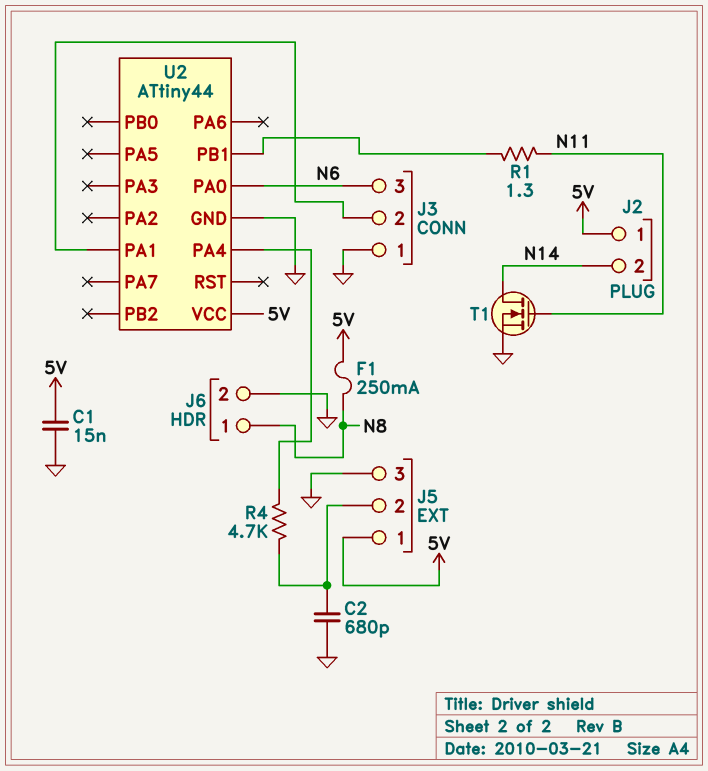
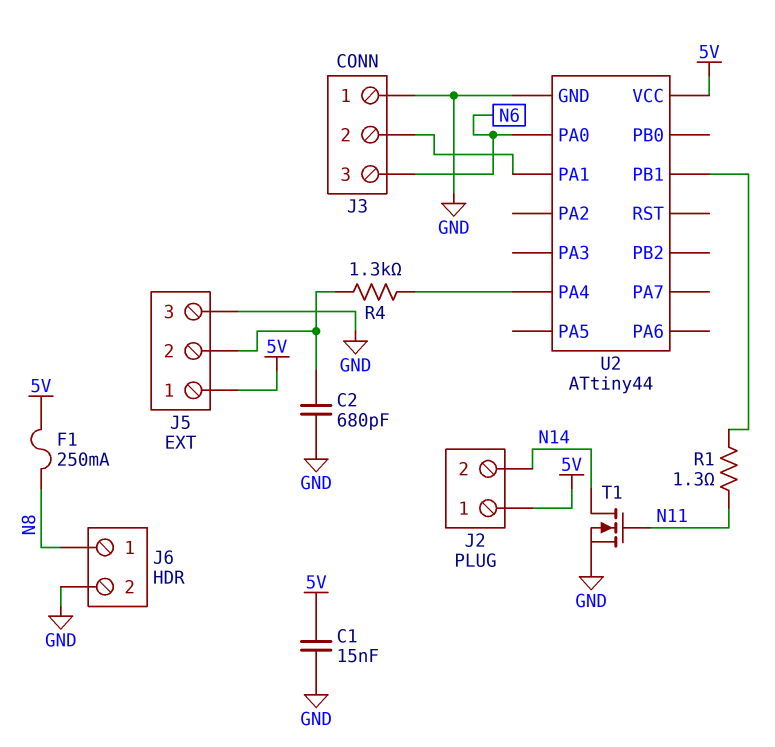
R4: 4.7k (J5/2, U2/PA4) -> 1.3k (J5/2, U2/PA4)

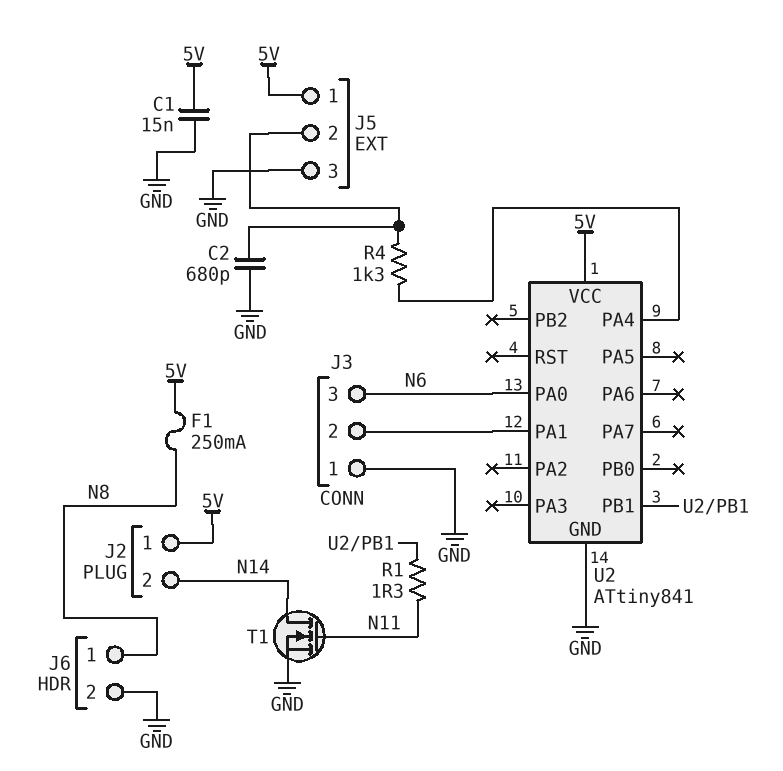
U2: ATtiny44 -> ATtiny841

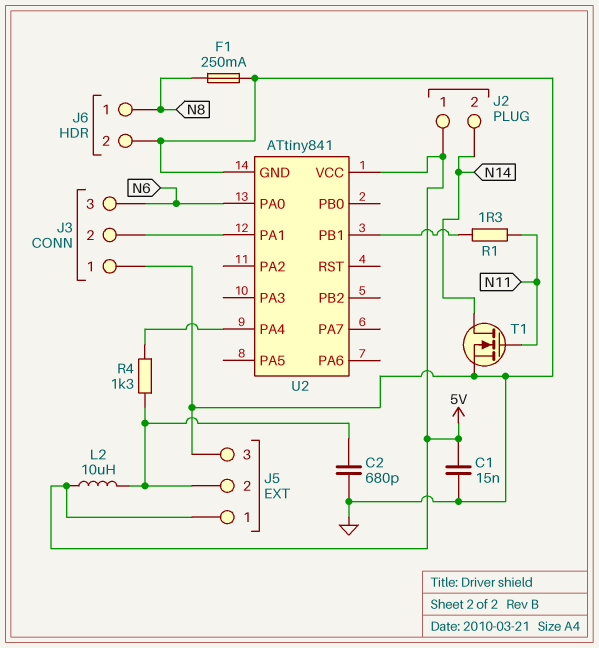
F1: 250mA (5V, N8) -> 250mA (GND, N8)
L2: none -> 10uH (5V, J5/2)

